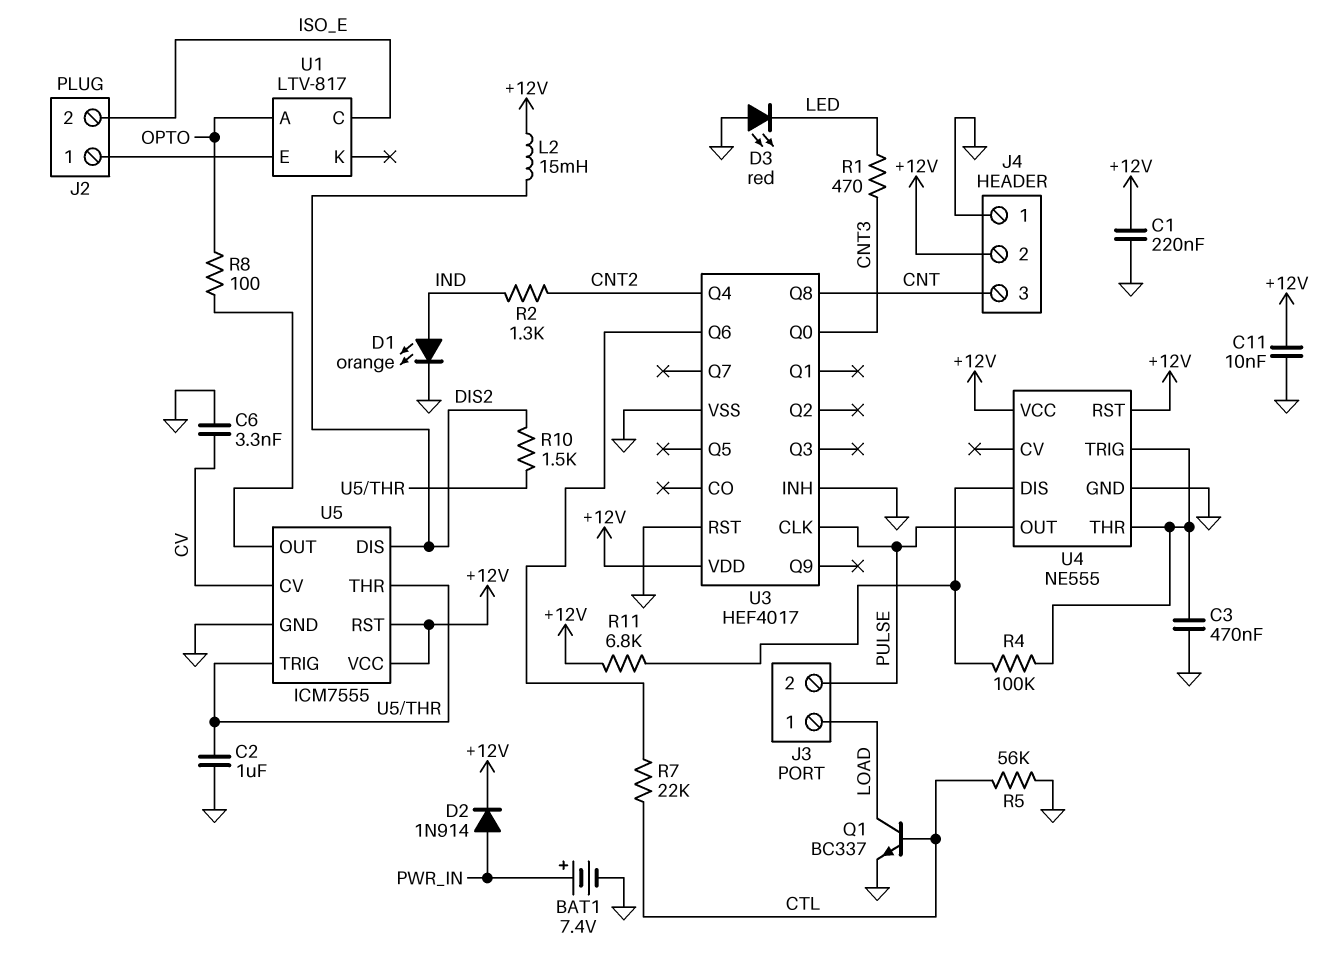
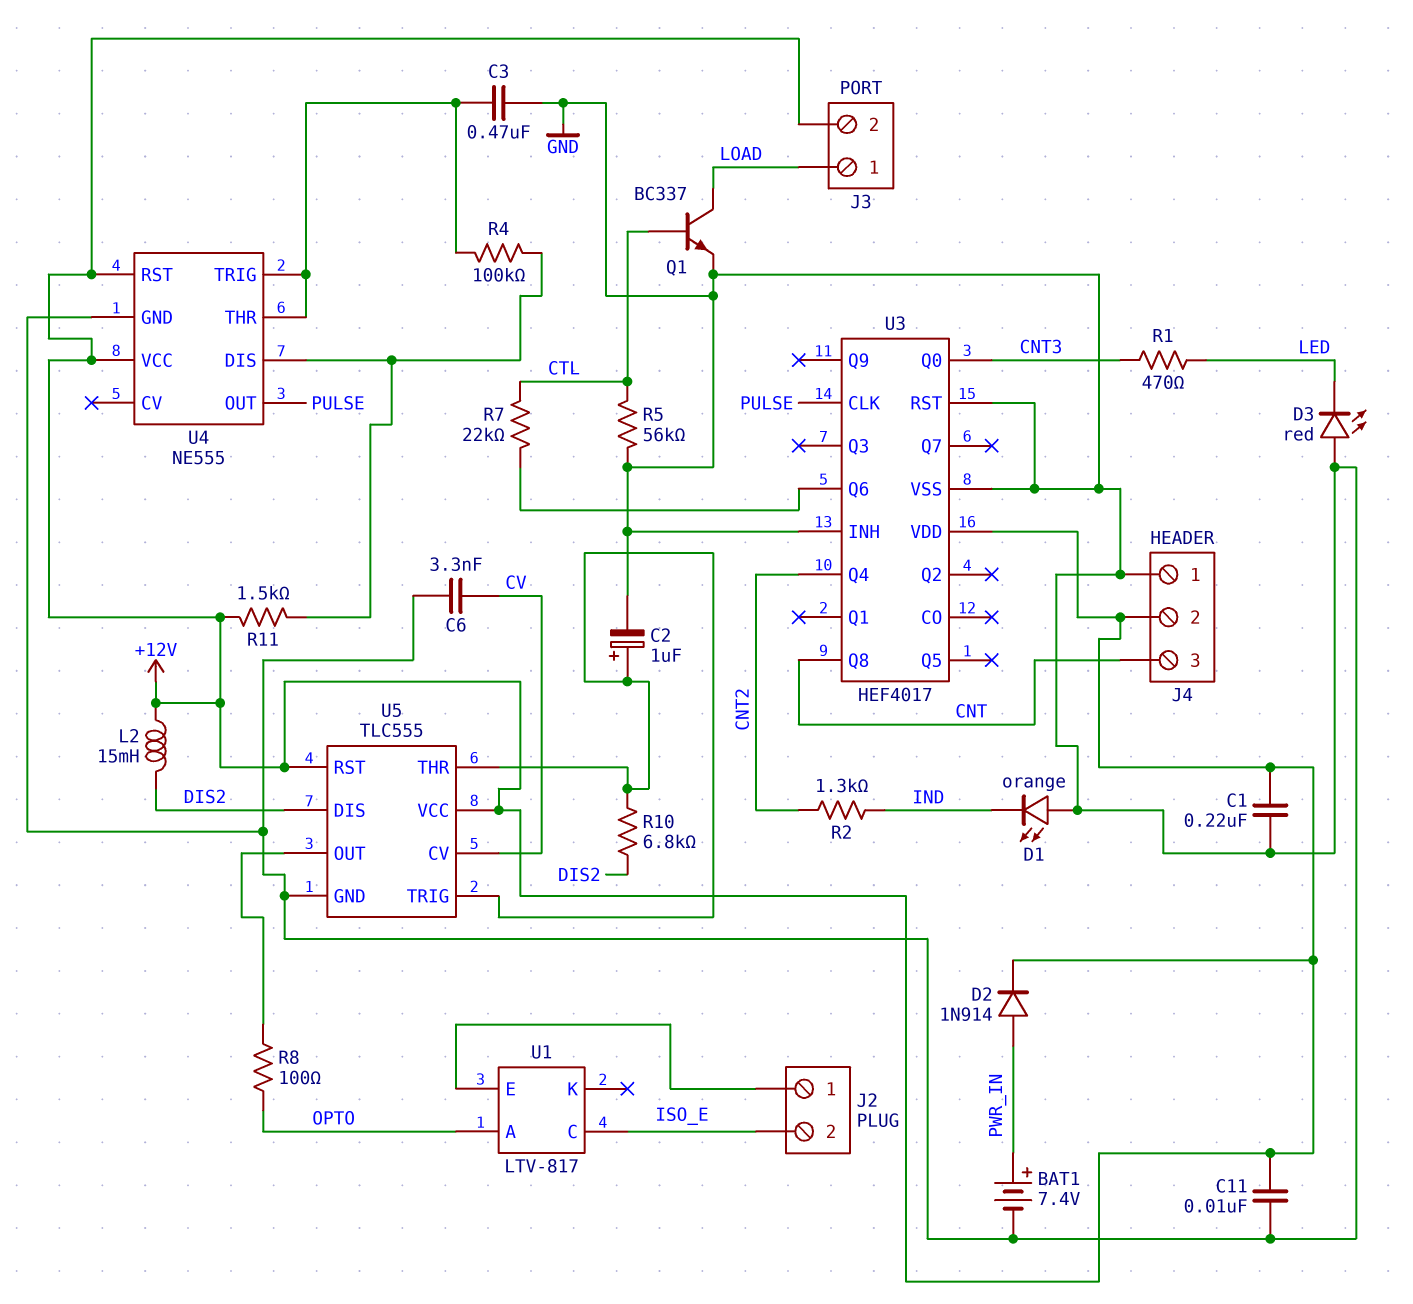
C2: 1uF (GND, U5/THR) -> 1uF (plus U5/THR, minus GND)
D1: LED orange (A IND, K GND) -> LED orange (A GND, K IND)
J3 pin 2: PULSE -> +12V
R10: 1.5k (DIS2, U5/THR) -> 6.8k (DIS2, U5/THR)
R11: 6.8k (+12V, U4/DIS) -> 1.5k (+12V, U4/DIS)
U5: ICM7555 -> TLC555

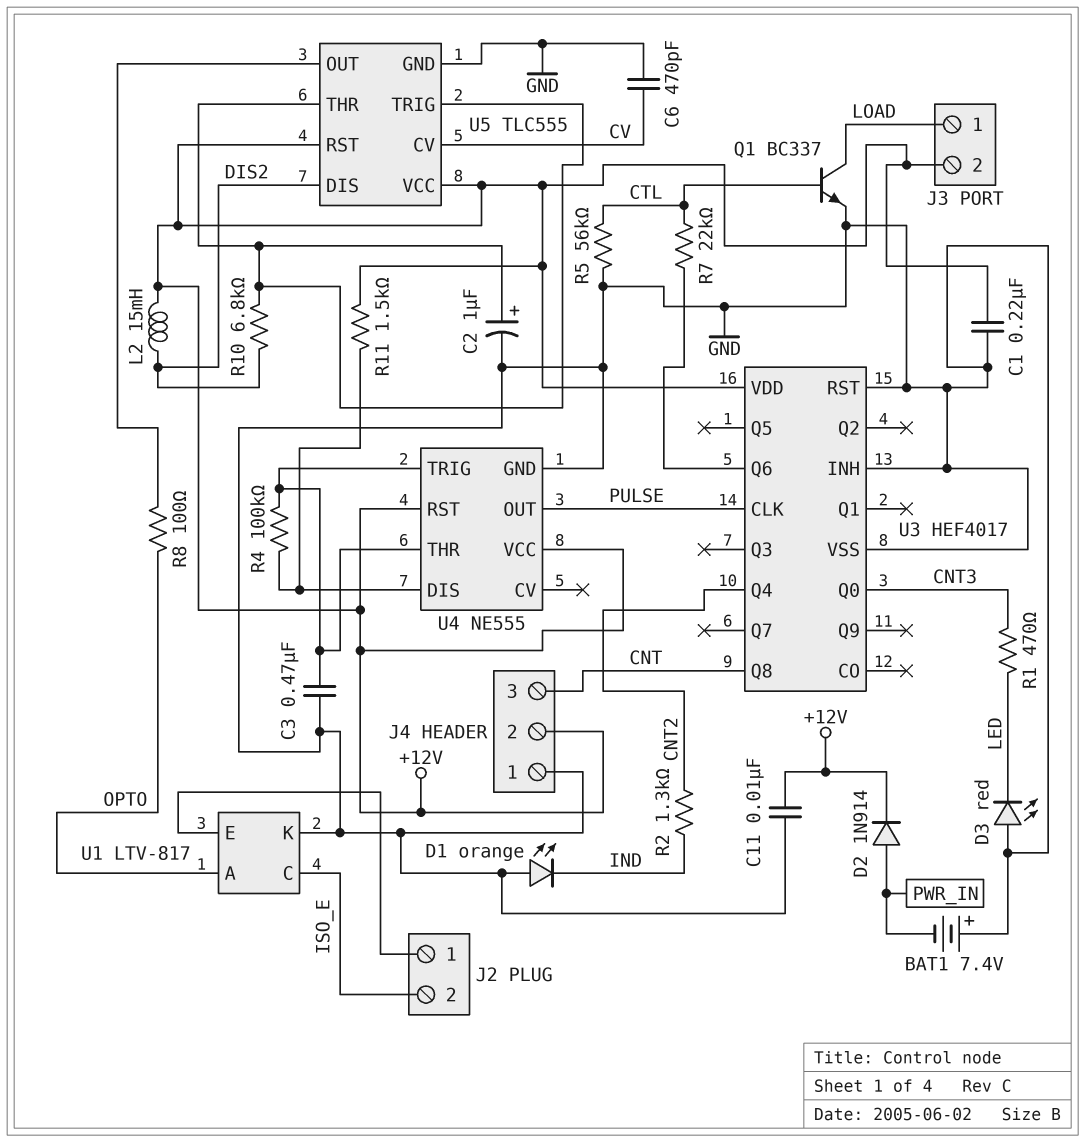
BAT1: 7.4V (plus PWR_IN, minus GND) -> 7.4V (plus GND, minus PWR_IN)
C6: 3.3nF (CV, GND) -> 470pF (CV, GND)
U1 pin K: none -> GND

